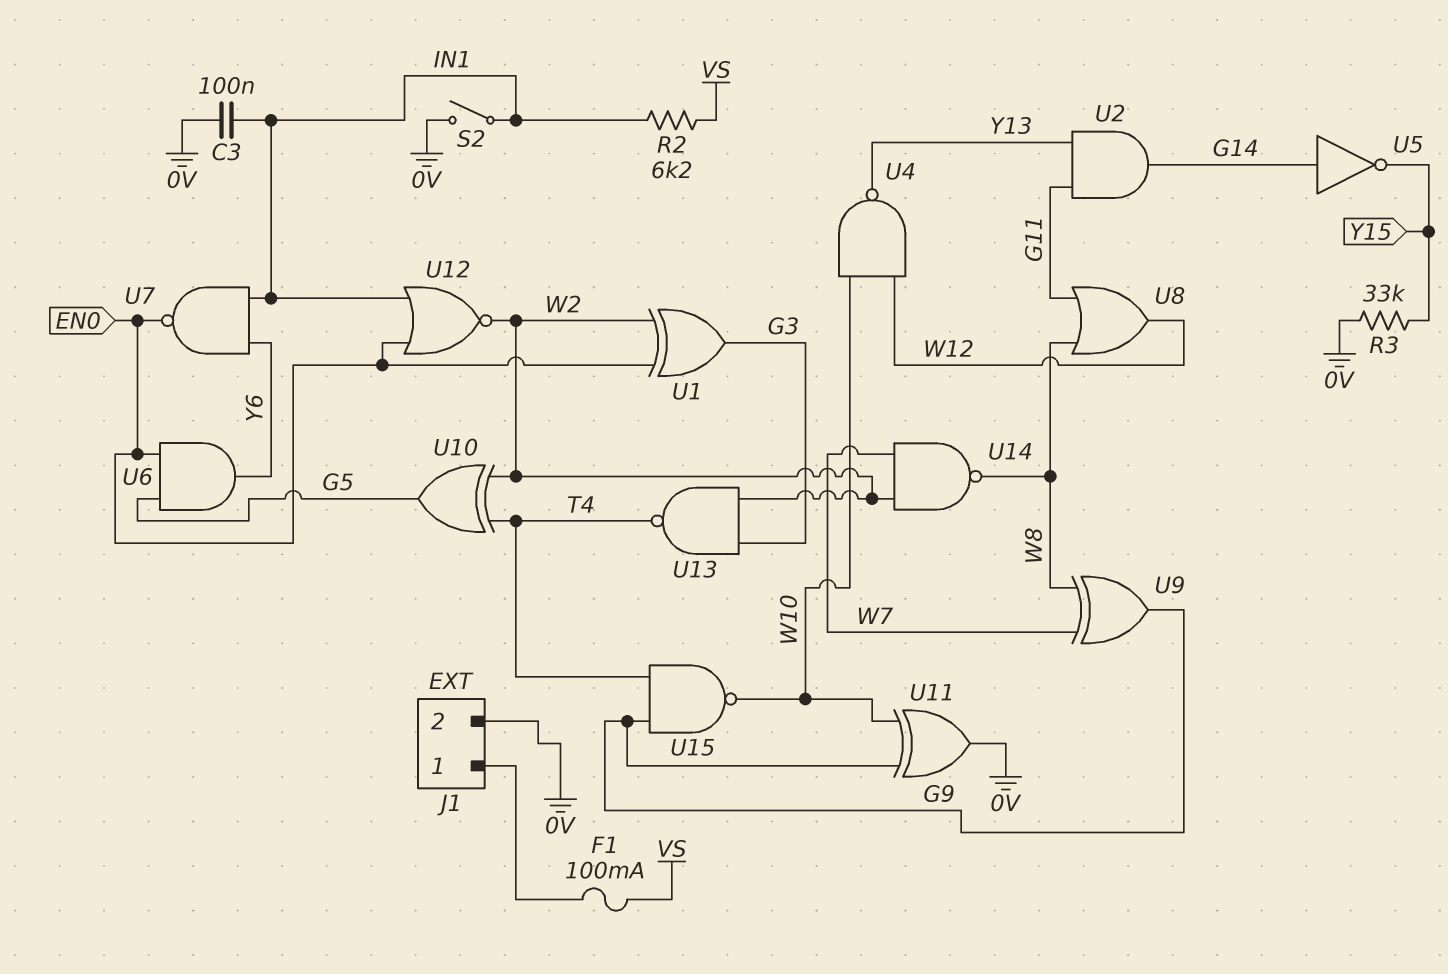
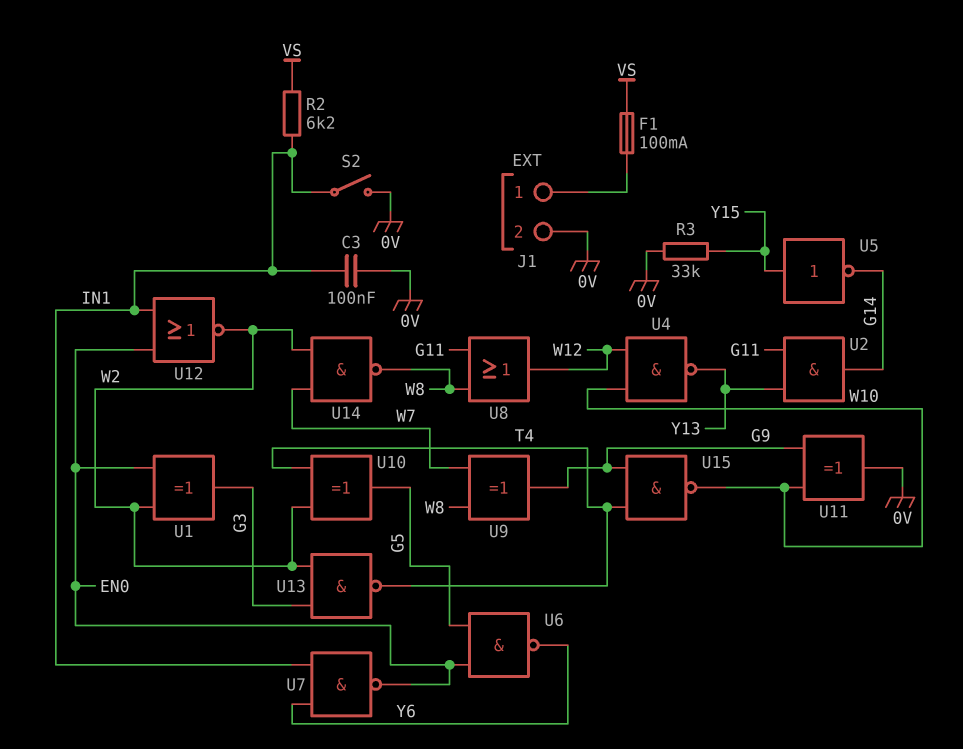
U5: NOT (in G14, out Y15) -> NOT (in Y15, out G14)
U6: AND (in EN0, in G5, out Y6) -> NAND (in EN0, in G5, out Y6)

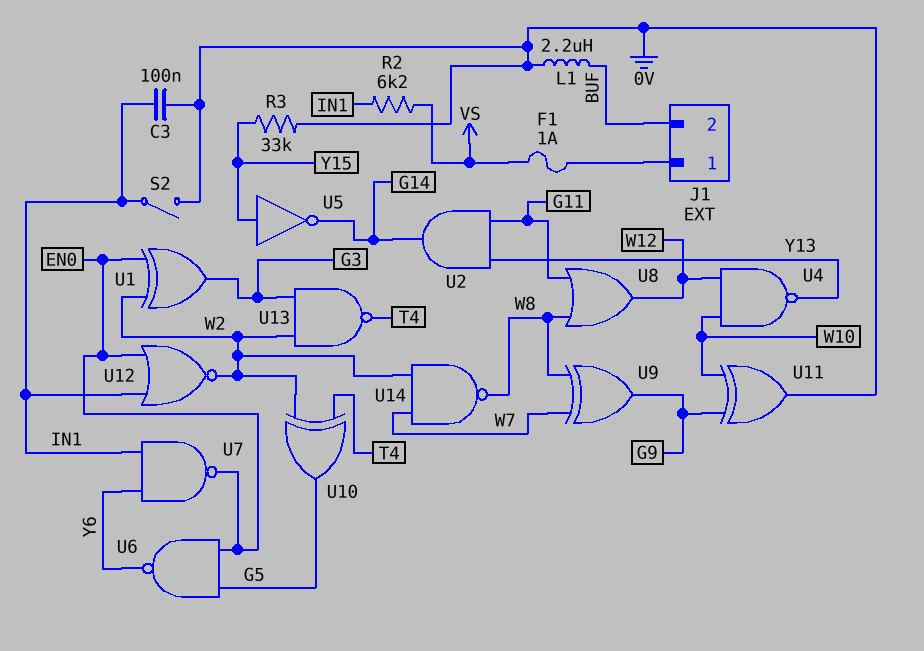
F1: 100mA (J1/1, VS) -> 1A (J1/1, VS)
J1 pin 2: 0V -> BUF
L1: none -> 2.2uH (0V, BUF)
U15: NAND (in G9, in T4, out W10) -> none

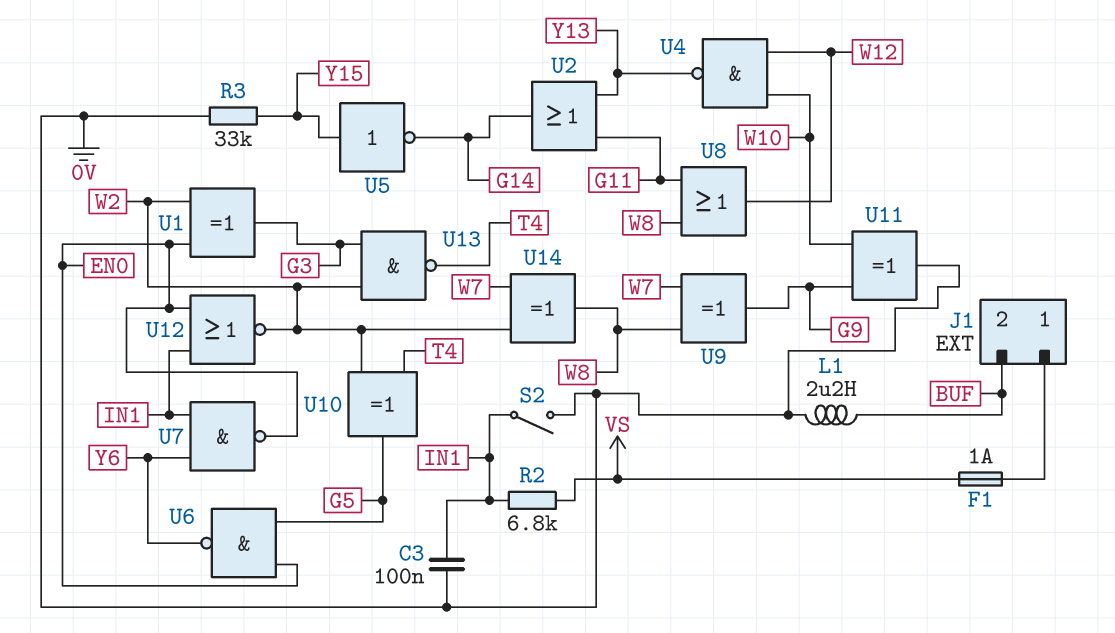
R2: 6.2k (IN1, VS) -> 6.8k (IN1, VS)
U2: AND (in G11, in Y13, out G14) -> OR (in G11, in Y13, out G14)
U14: NAND (in W2, in W7, out W8) -> XOR (in W2, in W7, out W8)

